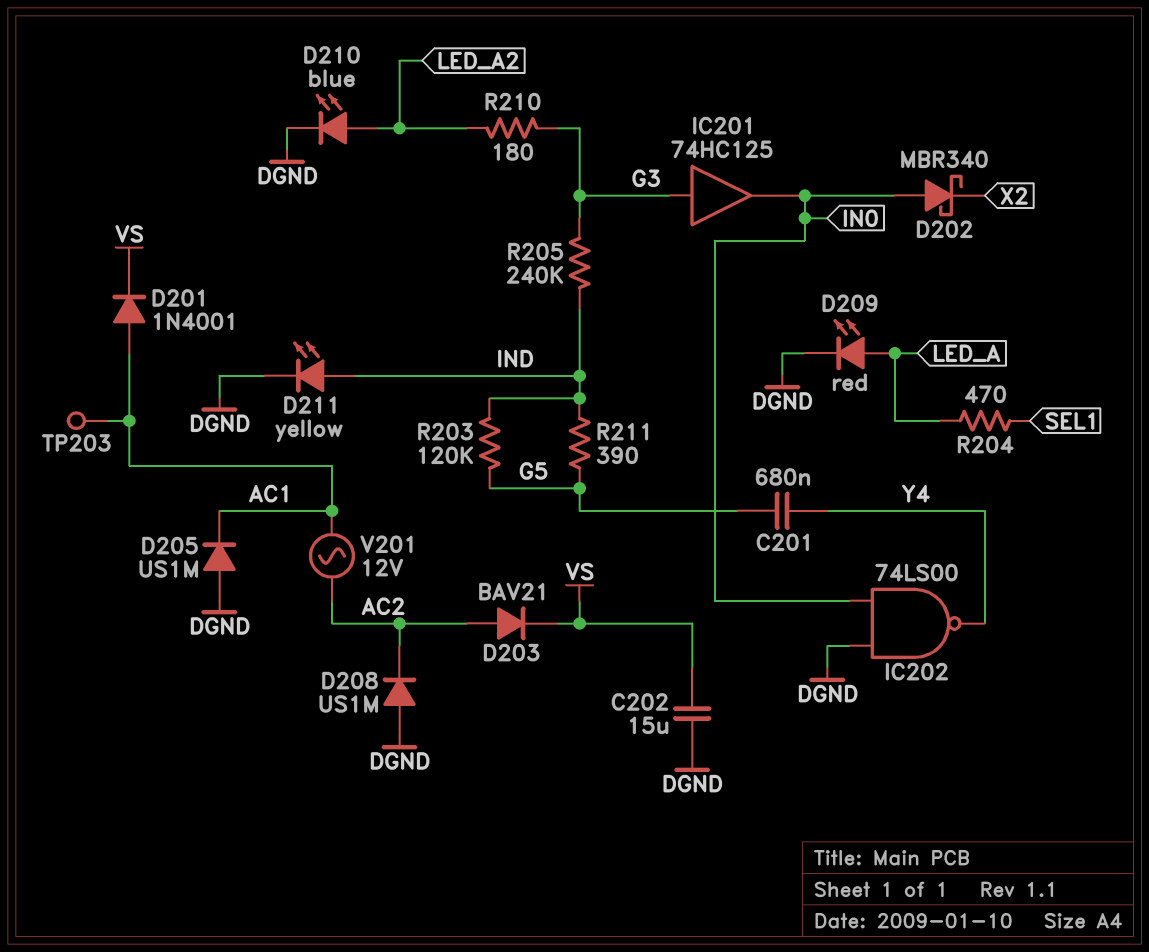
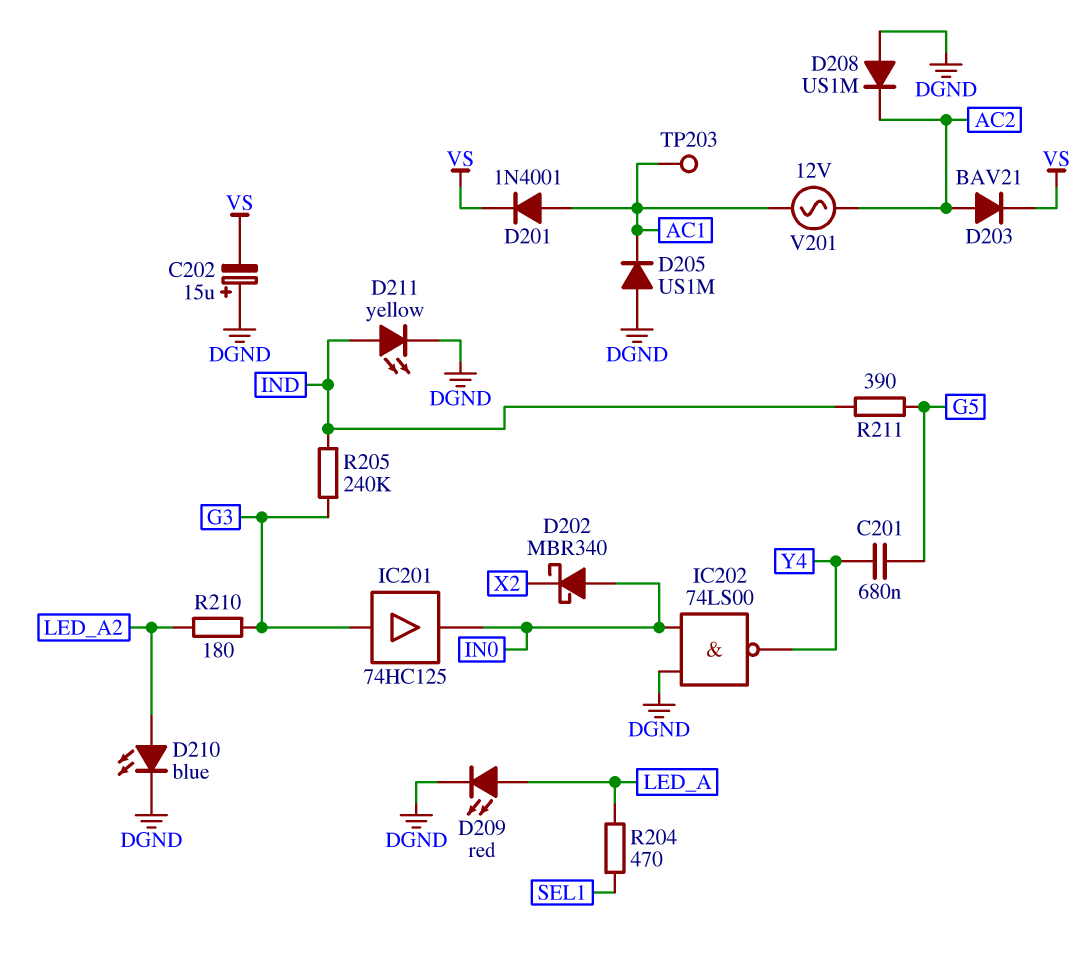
C202: 15uF (DGND, VS) -> 15uF (plus DGND, minus VS)
R203: 120k (G5, IND) -> none

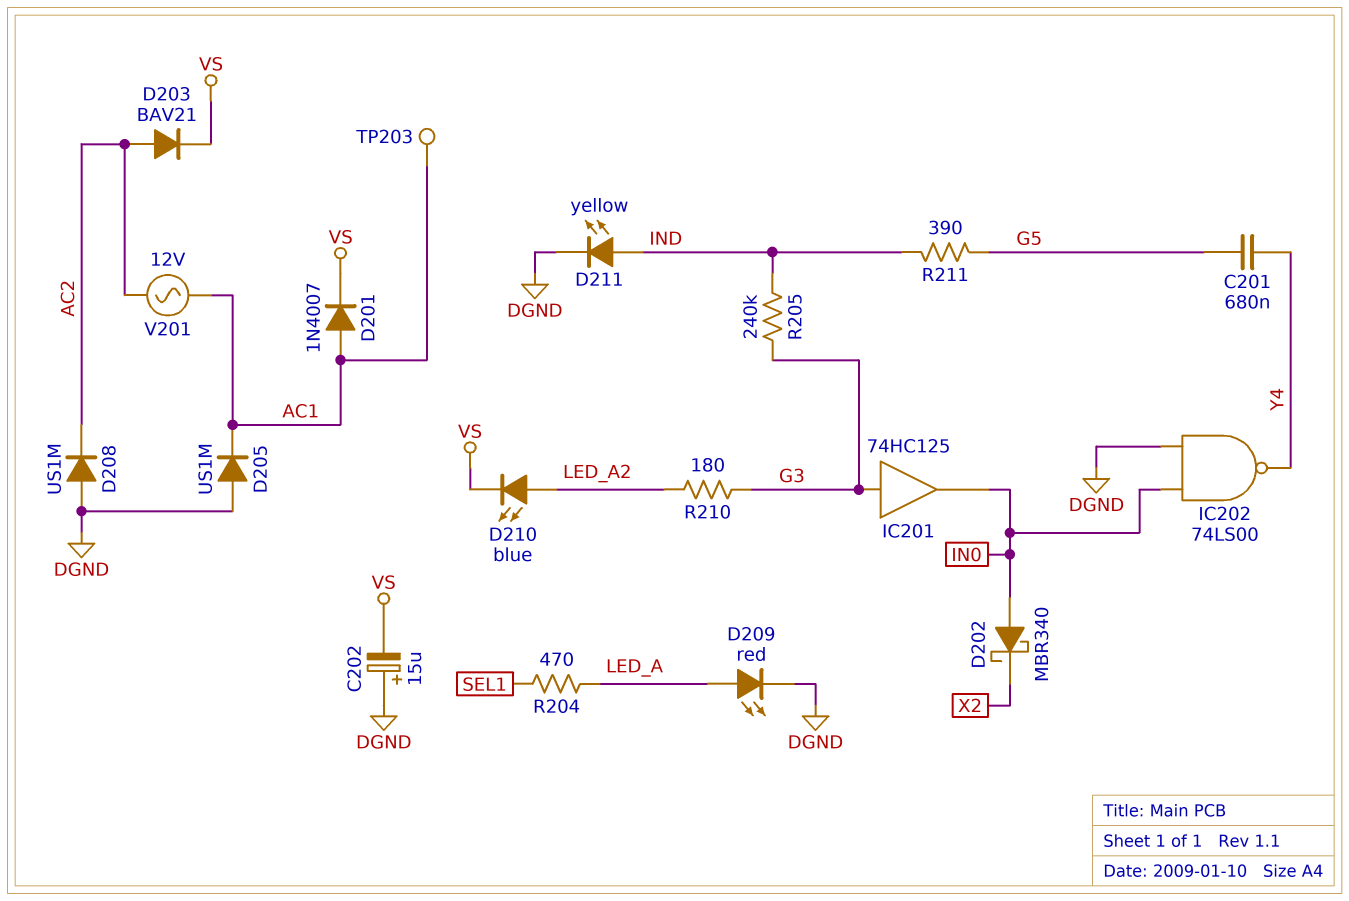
D201: diode 1N4001 (A AC1, K VS) -> diode 1N4007 (A AC1, K VS)
D210: LED blue (A LED_A2, K DGND) -> LED blue (A LED_A2, K VS)

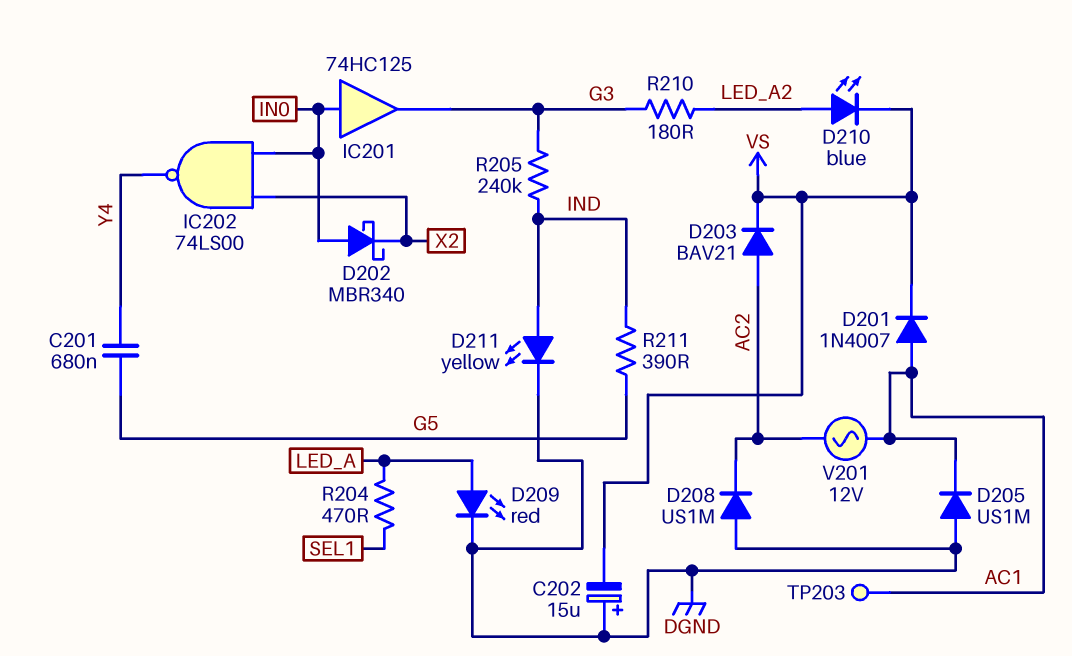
IC201: buffer 74HC125 (in G3, out IN0) -> buffer 74HC125 (in IN0, out G3)
IC202: NAND 74LS00 (in DGND, in IN0, out Y4) -> NAND 74LS00 (in IN0, in X2, out Y4)

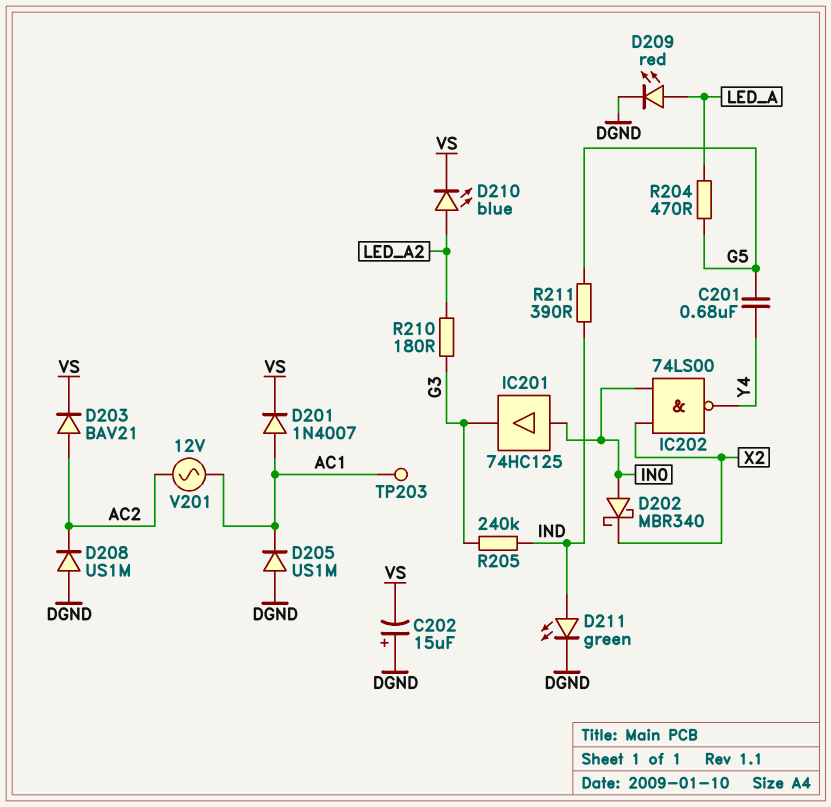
D211: LED yellow (A IND, K DGND) -> LED green (A IND, K DGND)
R204: 470 (LED_A, SEL1) -> 470 (G5, LED_A)

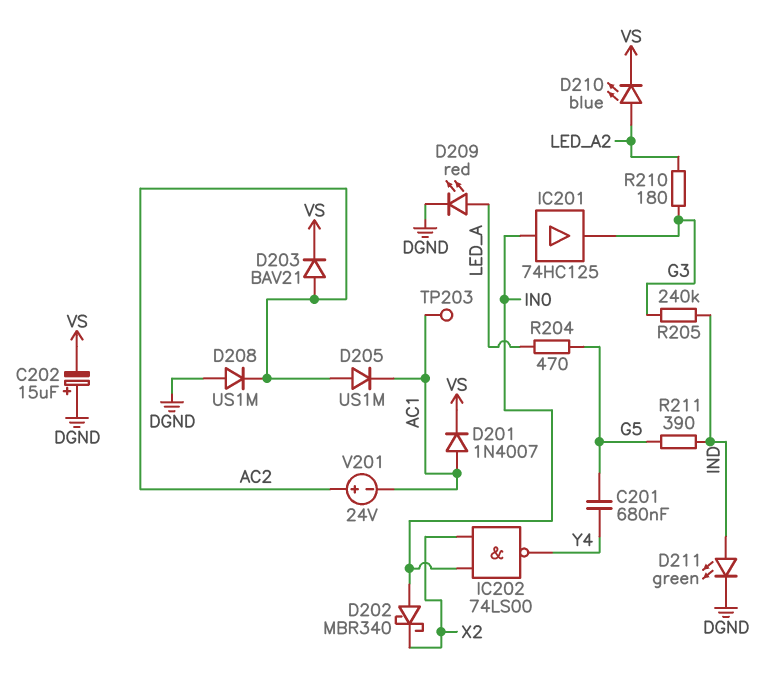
D205: diode US1M (A DGND, K AC1) -> diode US1M (A AC2, K AC1)
V201: AC 12V (AC1, AC2) -> 24V (plus AC2, minus AC1)

